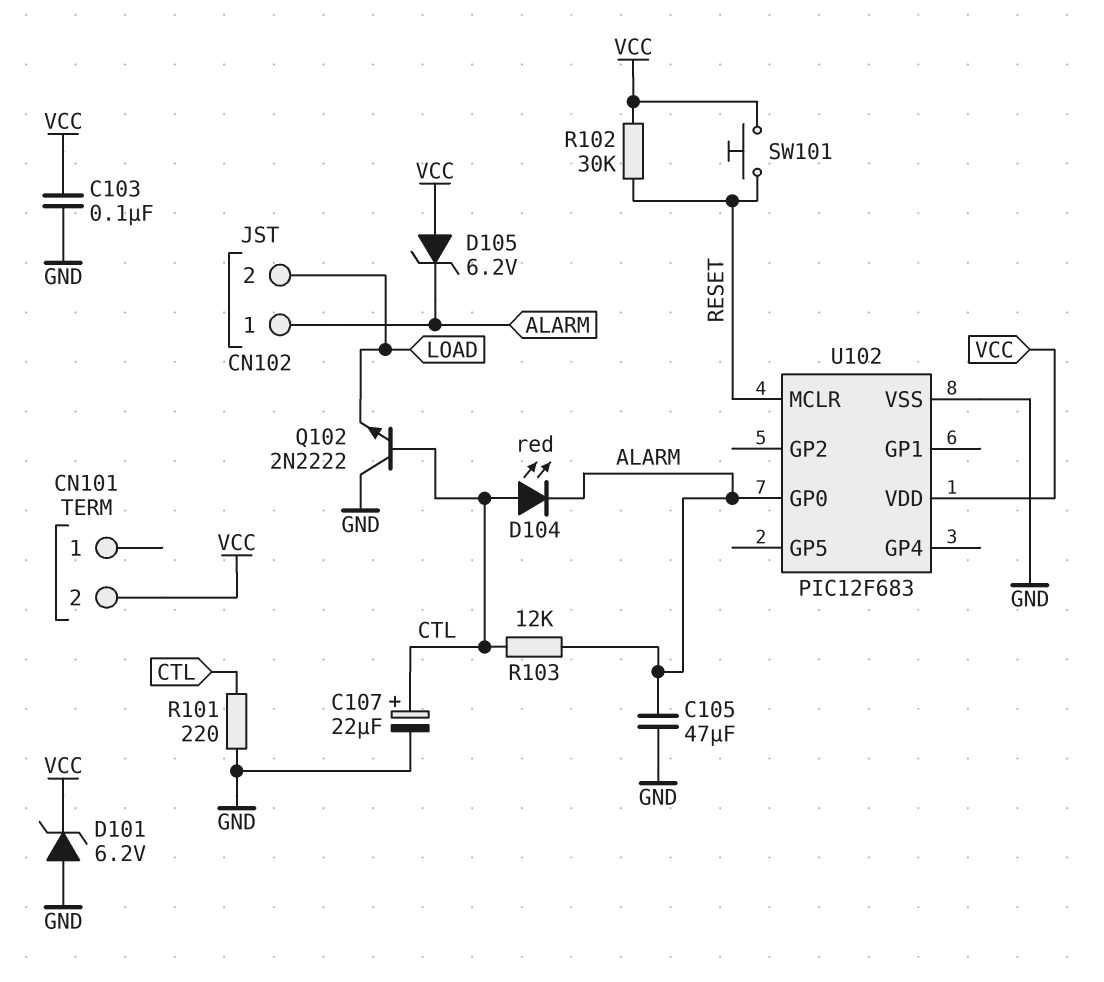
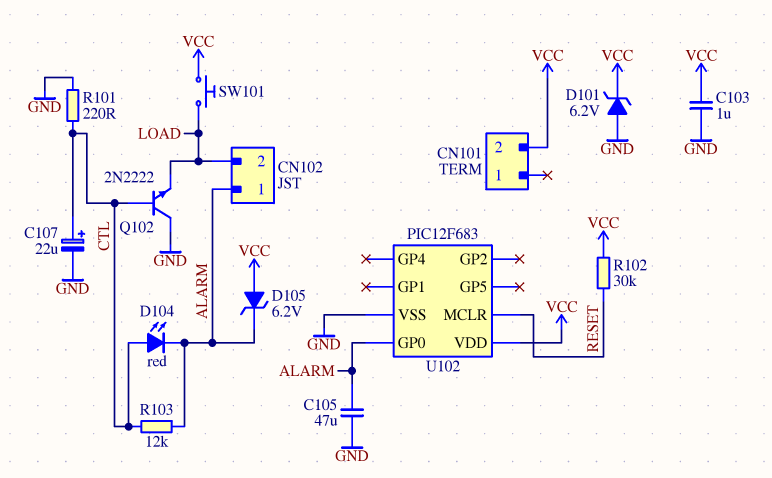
C103: 100nF (GND, VCC) -> 1uF (GND, VCC)
SW101: button (RESET, VCC) -> button (LOAD, VCC)

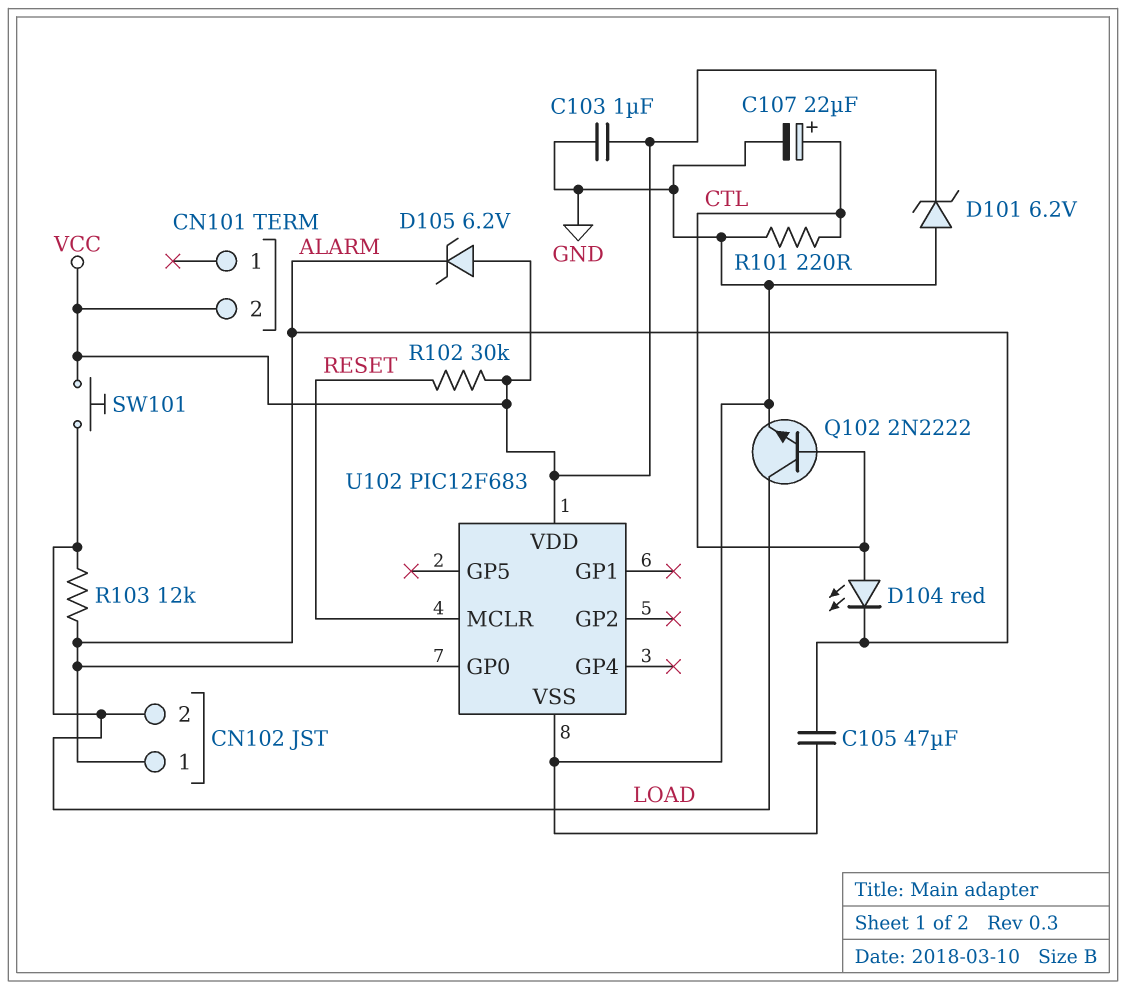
Q102: NPN 2N2222 (B CTL, C GND, E LOAD) -> NPN 2N2222 (B CTL, C LOAD, E GND)
R103: 12k (ALARM, CTL) -> 12k (ALARM, LOAD)

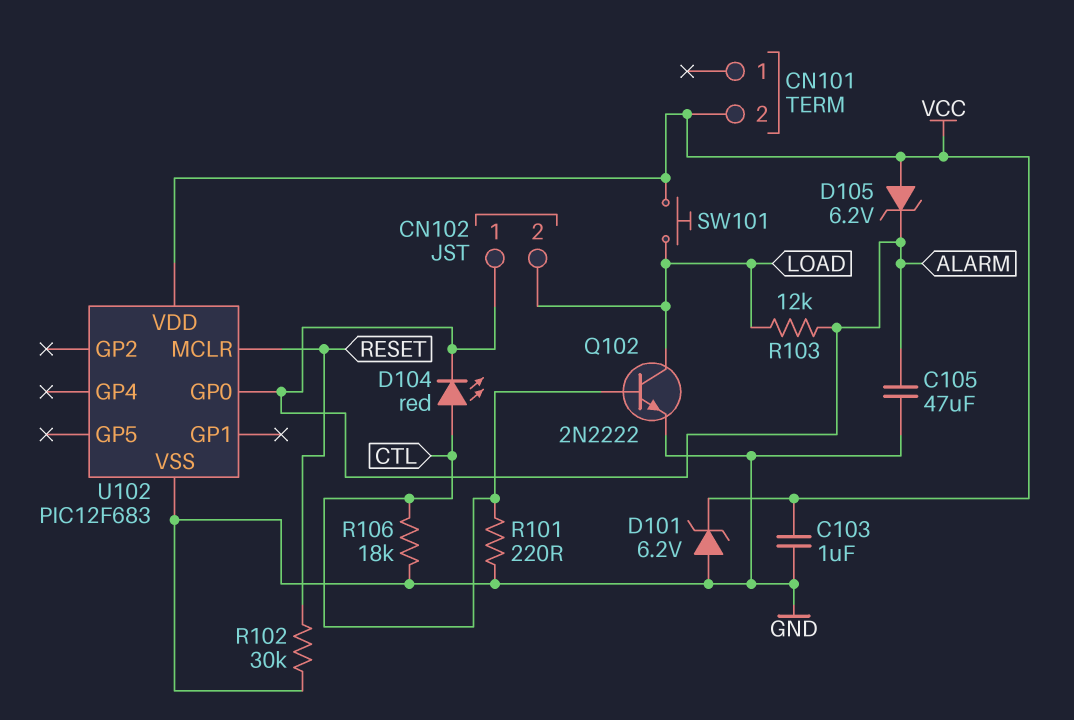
C107: 22uF (plus CTL, minus GND) -> none
R102: 30k (RESET, VCC) -> 30k (GND, RESET)
R106: none -> 18k (CTL, GND)

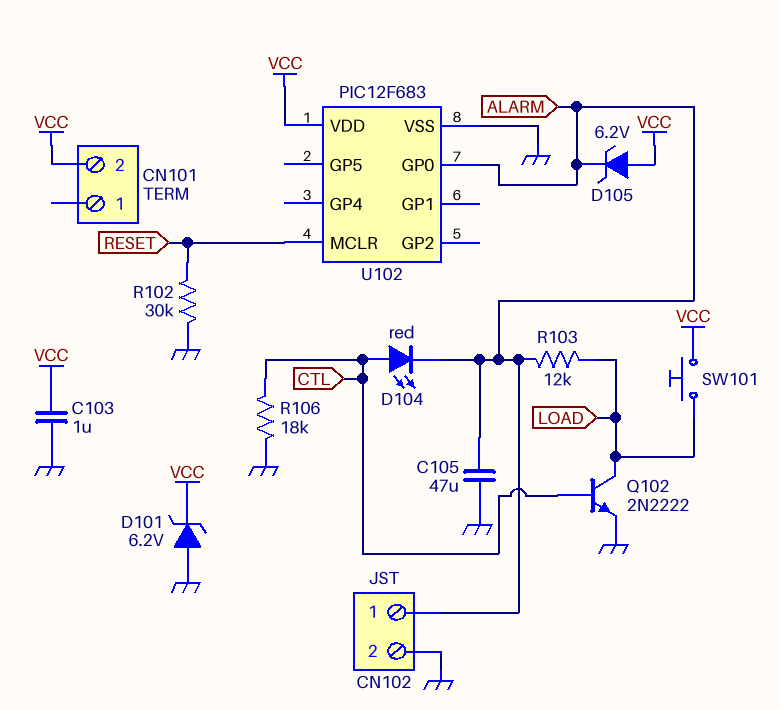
CN102 pin 2: LOAD -> GND
R101: 220 (CTL, GND) -> none

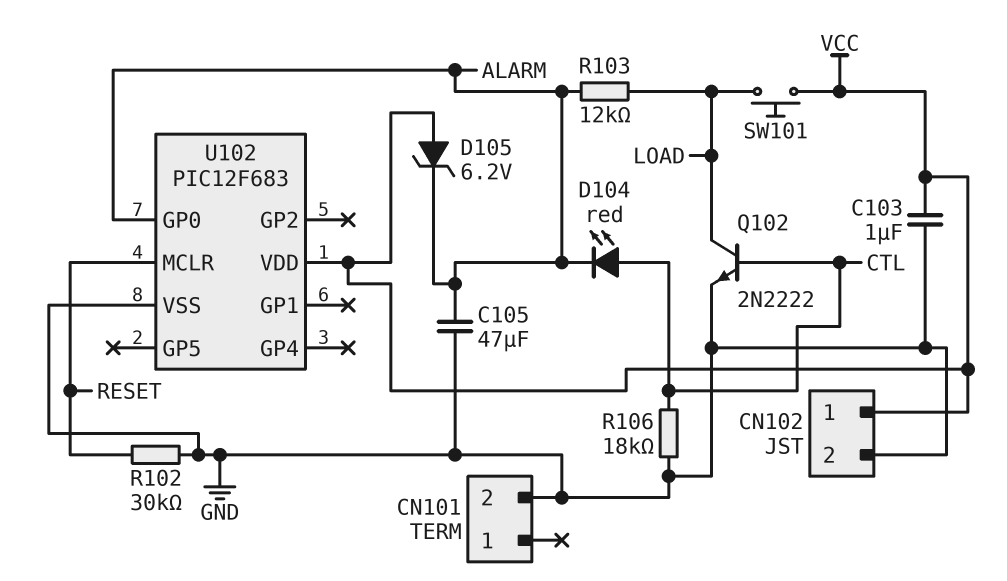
CN101 pin 2: VCC -> GND
CN102 pin 1: ALARM -> VCC
D101: zener 6.2V (A GND, K VCC) -> none

